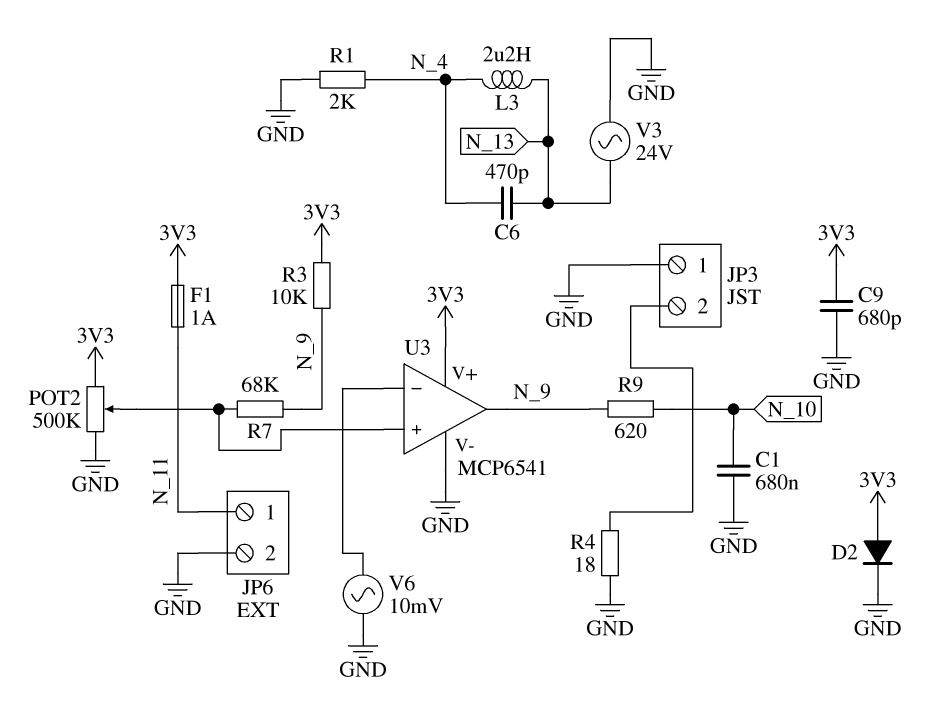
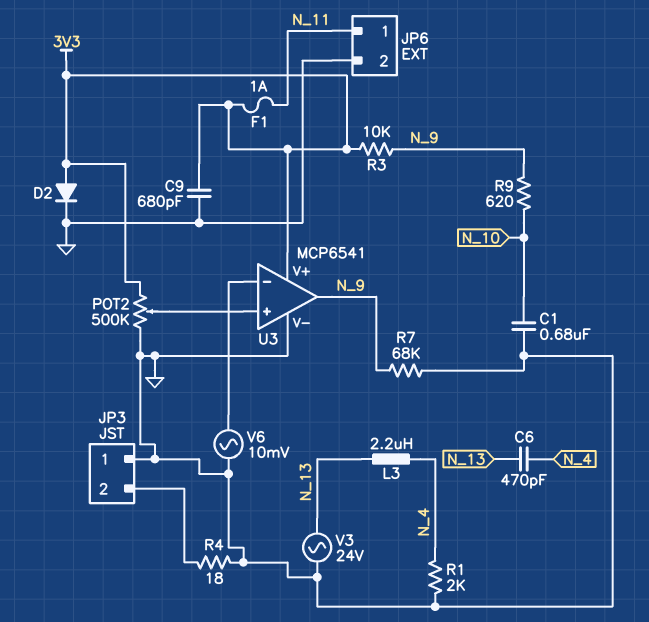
R7: 68k (N_9, U3/in+) -> 68k (GND, N_9)

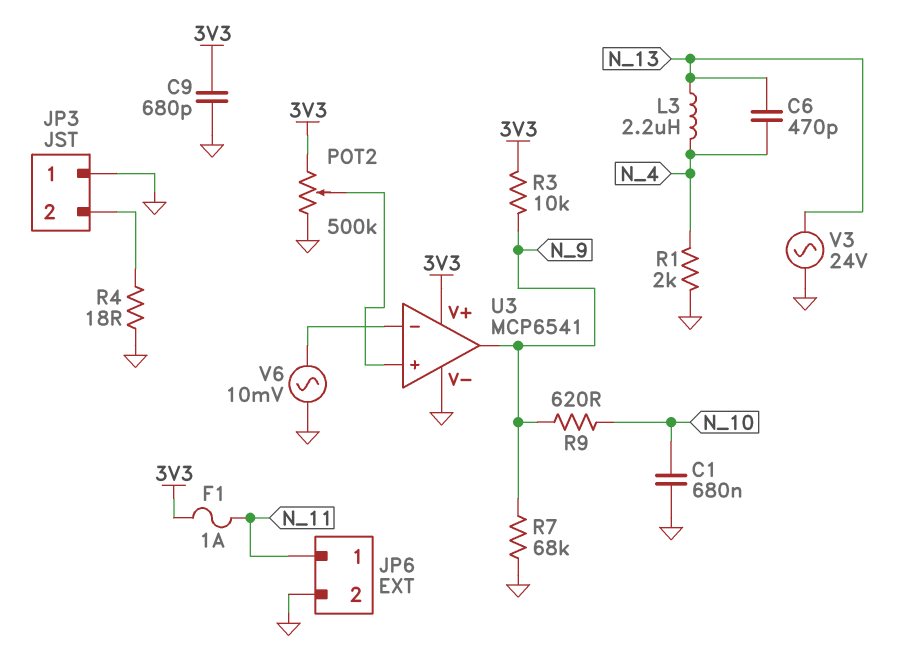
D2: diode (A 3V3, K GND) -> none

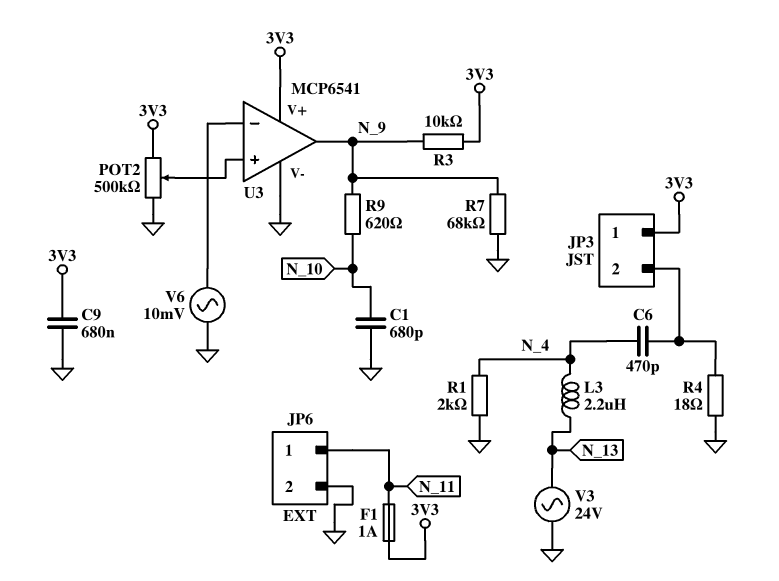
C1: 680nF (GND, N_10) -> 680pF (GND, N_10)
C6: 470pF (N_4, N_13) -> 470pF (JP3/2, N_4)
C9: 680pF (3V3, GND) -> 680nF (3V3, GND)
JP3 pin 1: GND -> 3V3

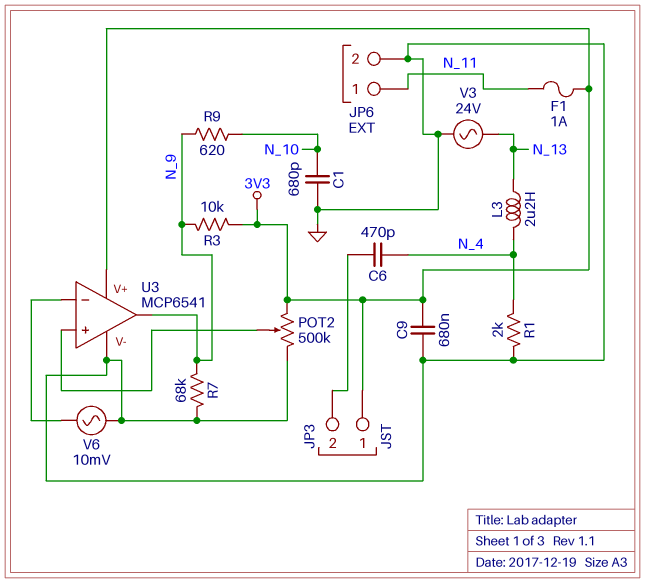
R4: 18 (GND, JP3/2) -> none

